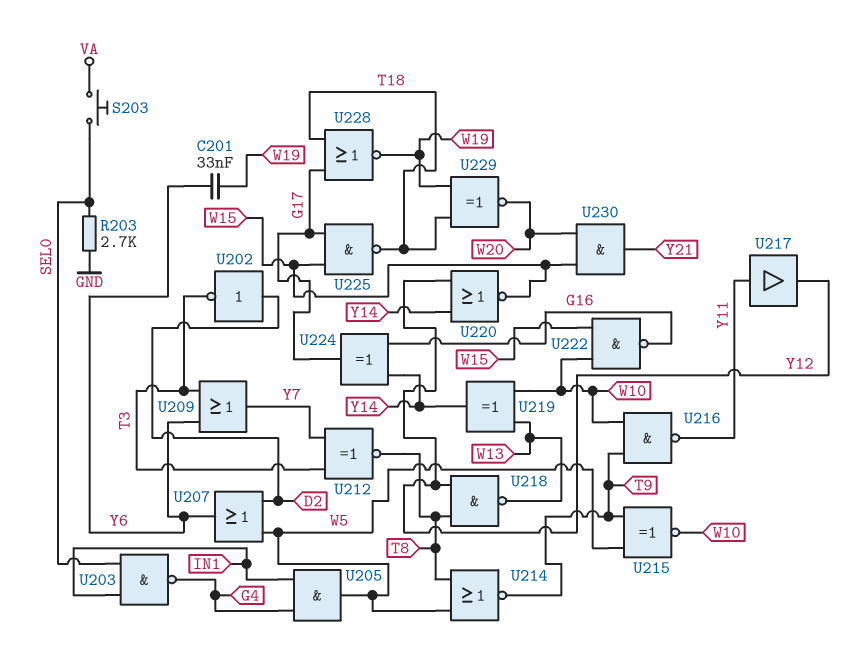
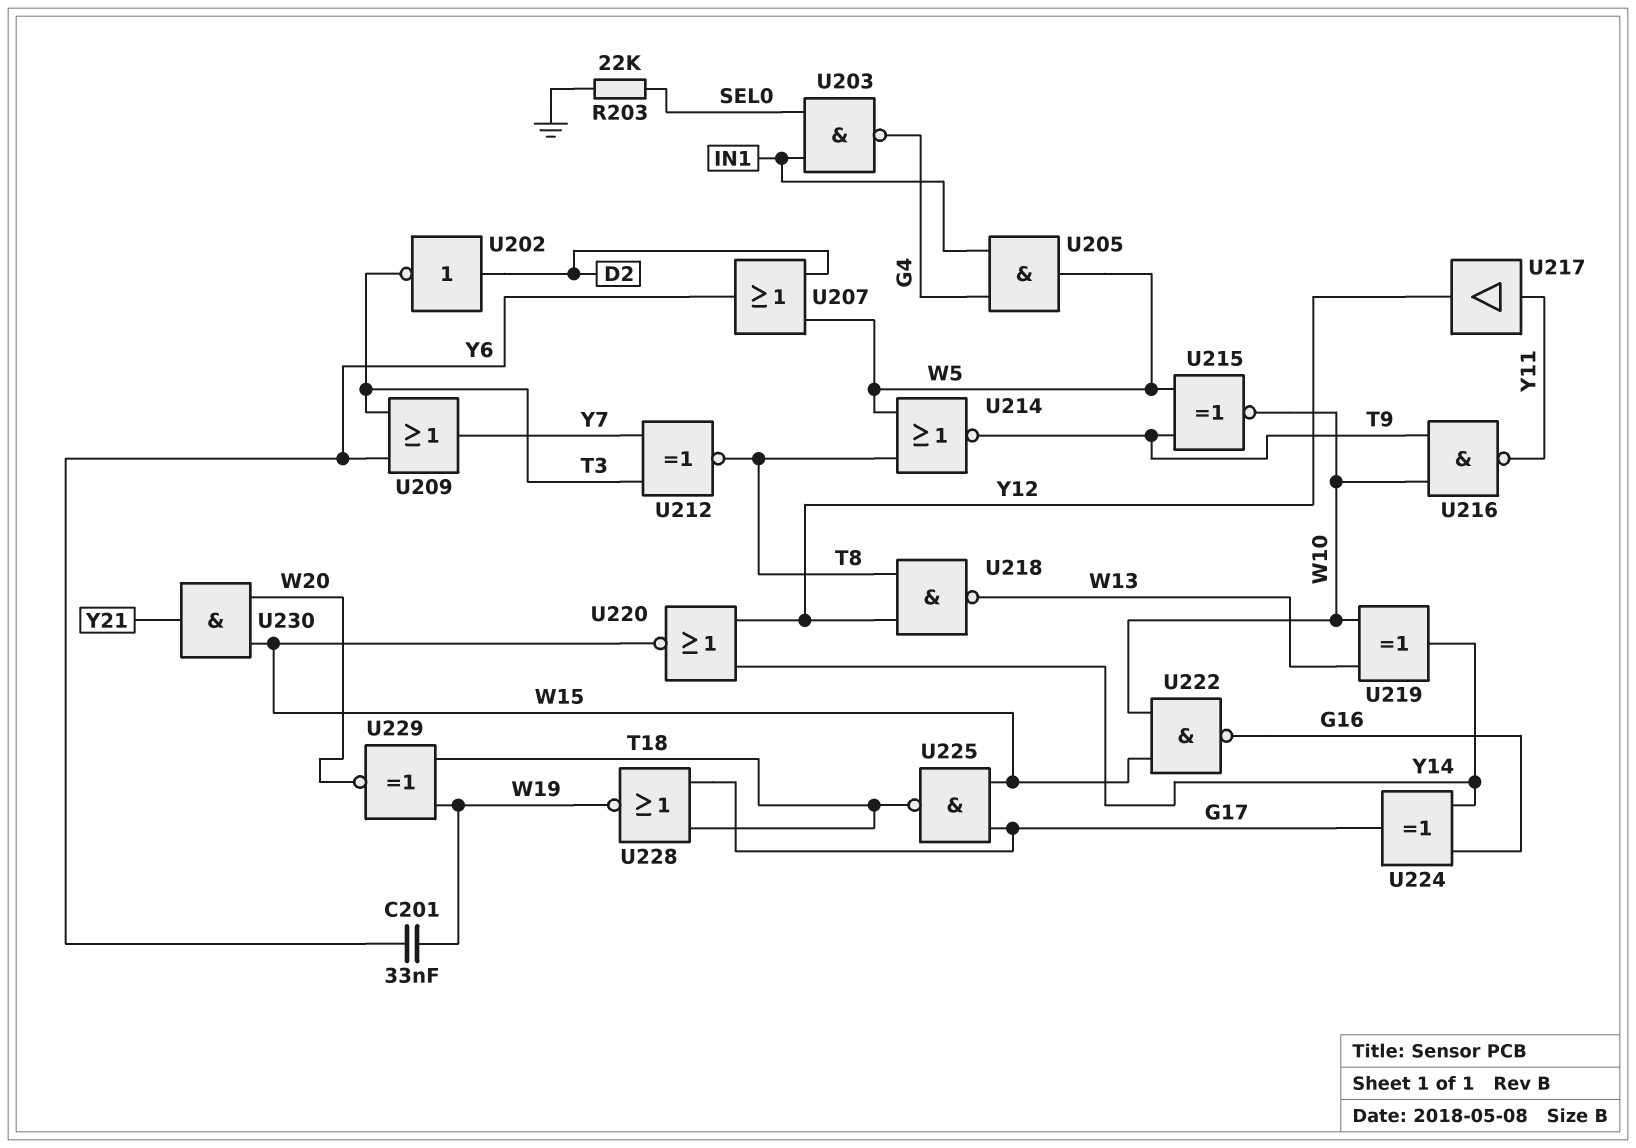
R203: 2.7k (GND, SEL0) -> 22k (GND, SEL0)
S203: button (SEL0, VA) -> none

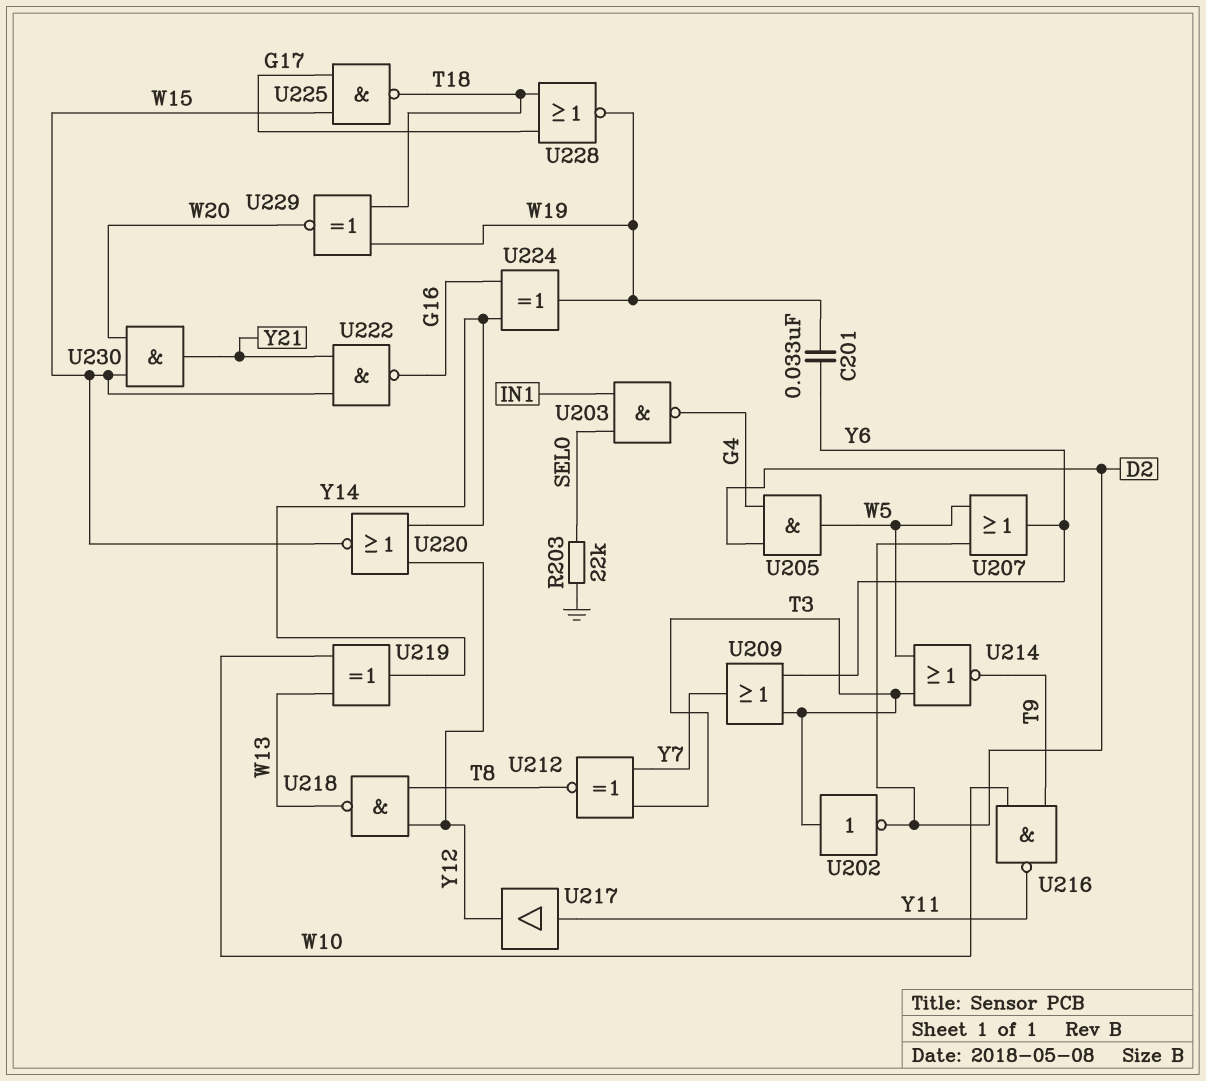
U202: NOT (in D2, out T3) -> NOT (in T3, out D2)
U205: AND (in G4, in IN1, out W5) -> AND (in D2, in G4, out W5)
U214: NOR (in T8, in W5, out T9) -> NOR (in T3, in W5, out T9)
U215: XNOR (in T9, in W5, out W10) -> none
U222: NAND (in W10, in W15, out G16) -> NAND (in W15, in Y21, out G16)
U224: XOR (in G16, in Y14, out G17) -> XOR (in G16, in Y14, out W19)

